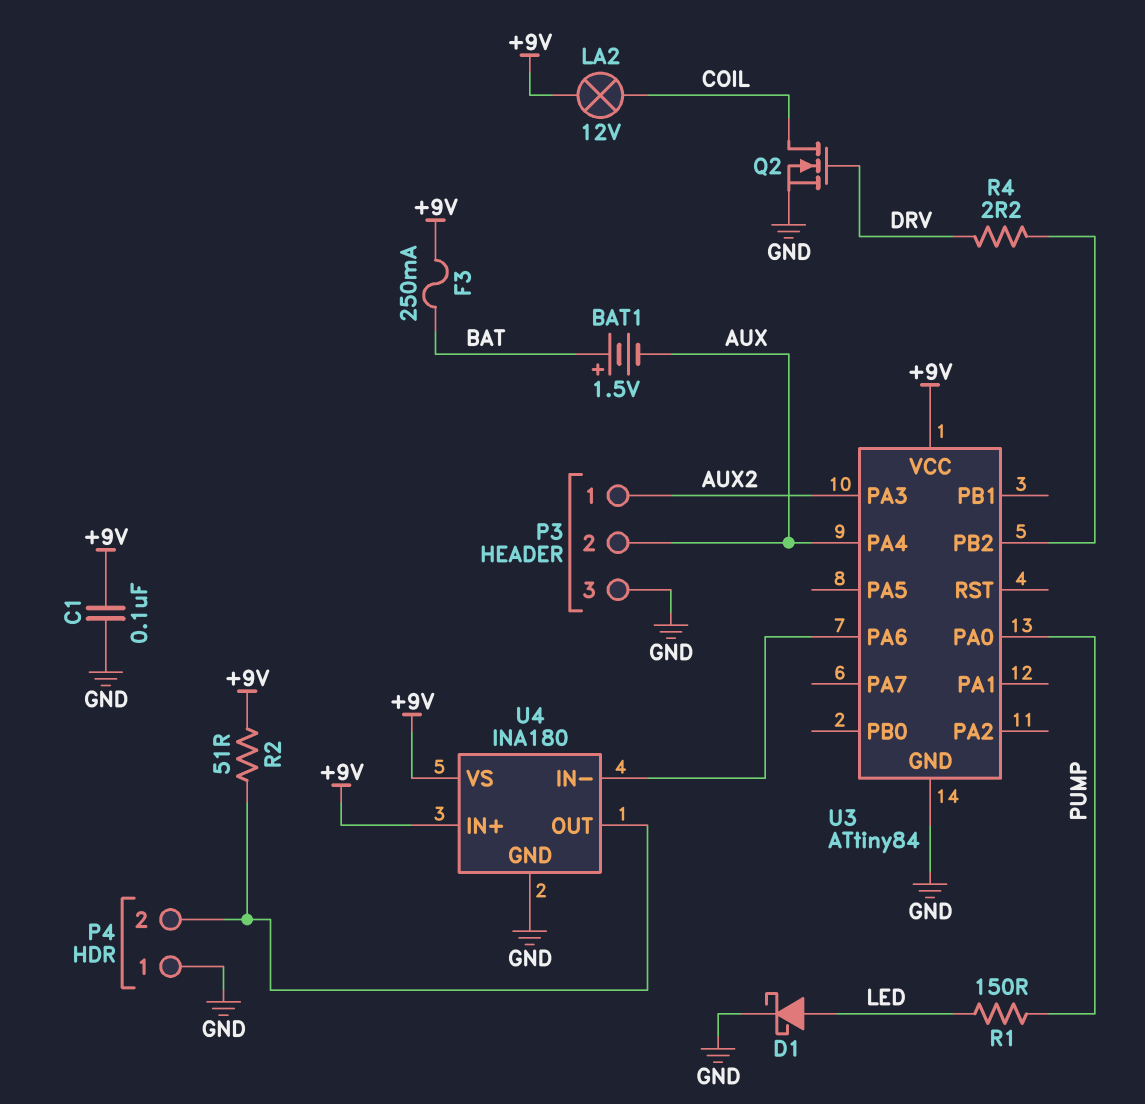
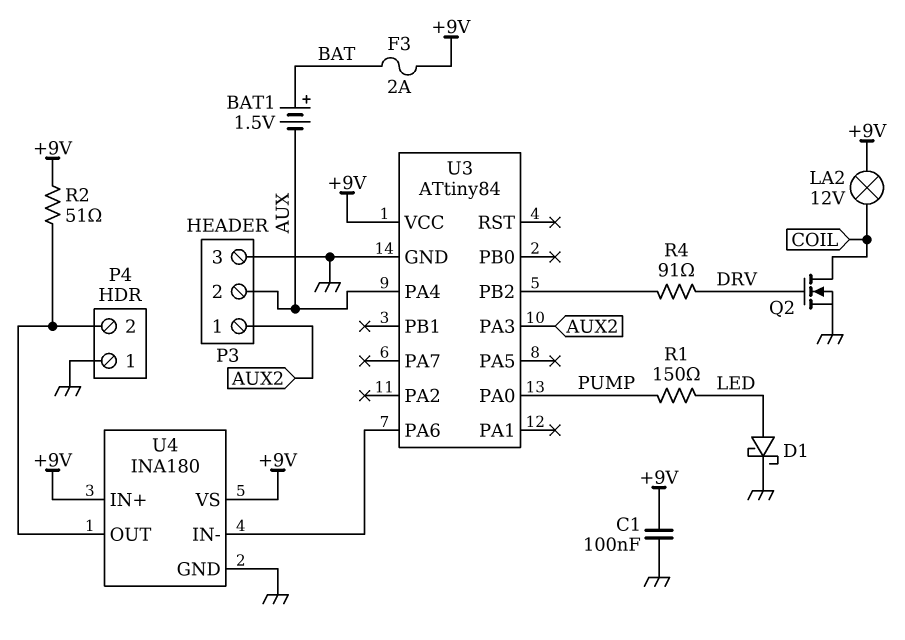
F3: 250mA (+9V, BAT) -> 2A (+9V, BAT)
R4: 2.2 (DRV, U3/PB2) -> 91 (DRV, U3/PB2)

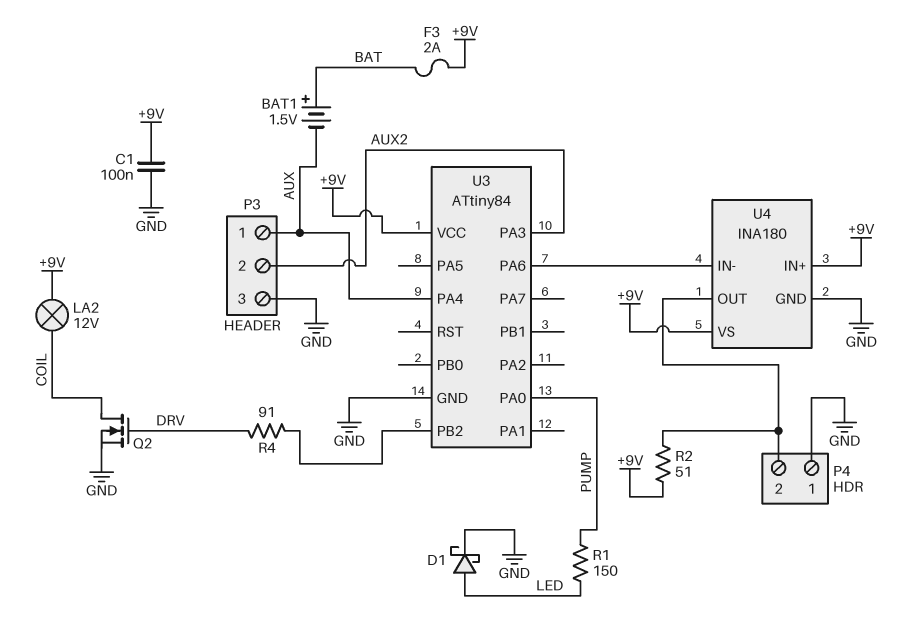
P3 pin 1: AUX2 -> AUX
P3 pin 2: AUX -> AUX2

